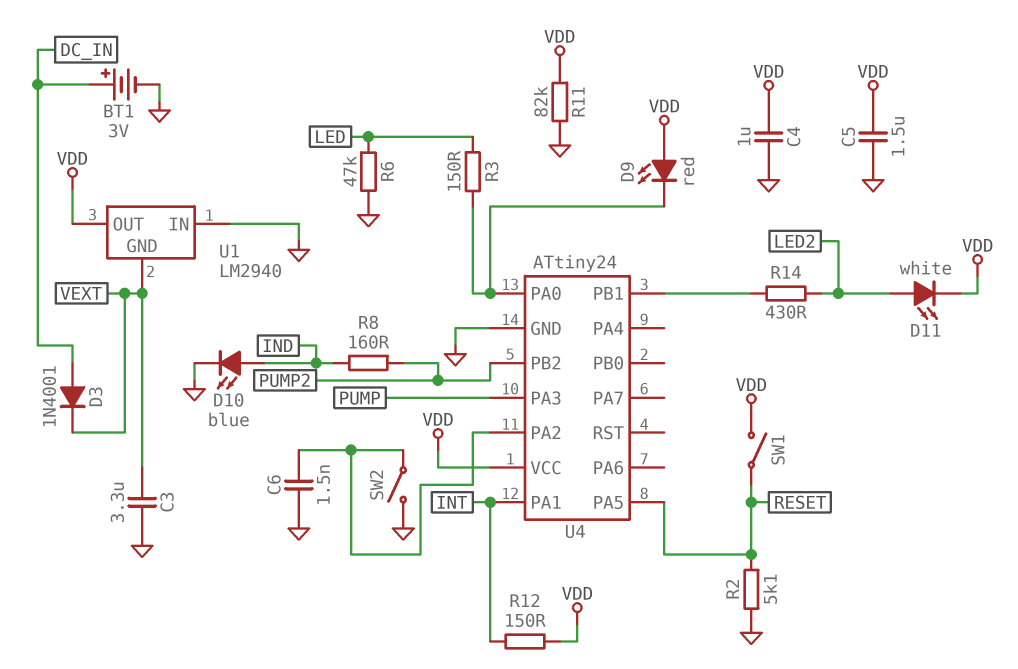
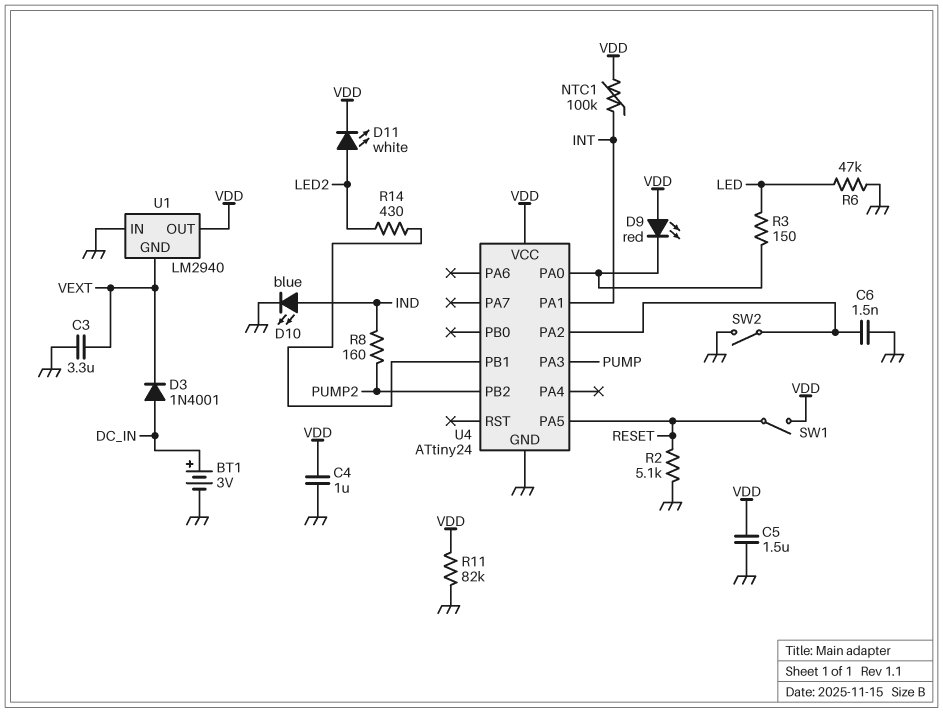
NTC1: none -> 100k (INT, VDD)
R12: 150 (INT, VDD) -> none

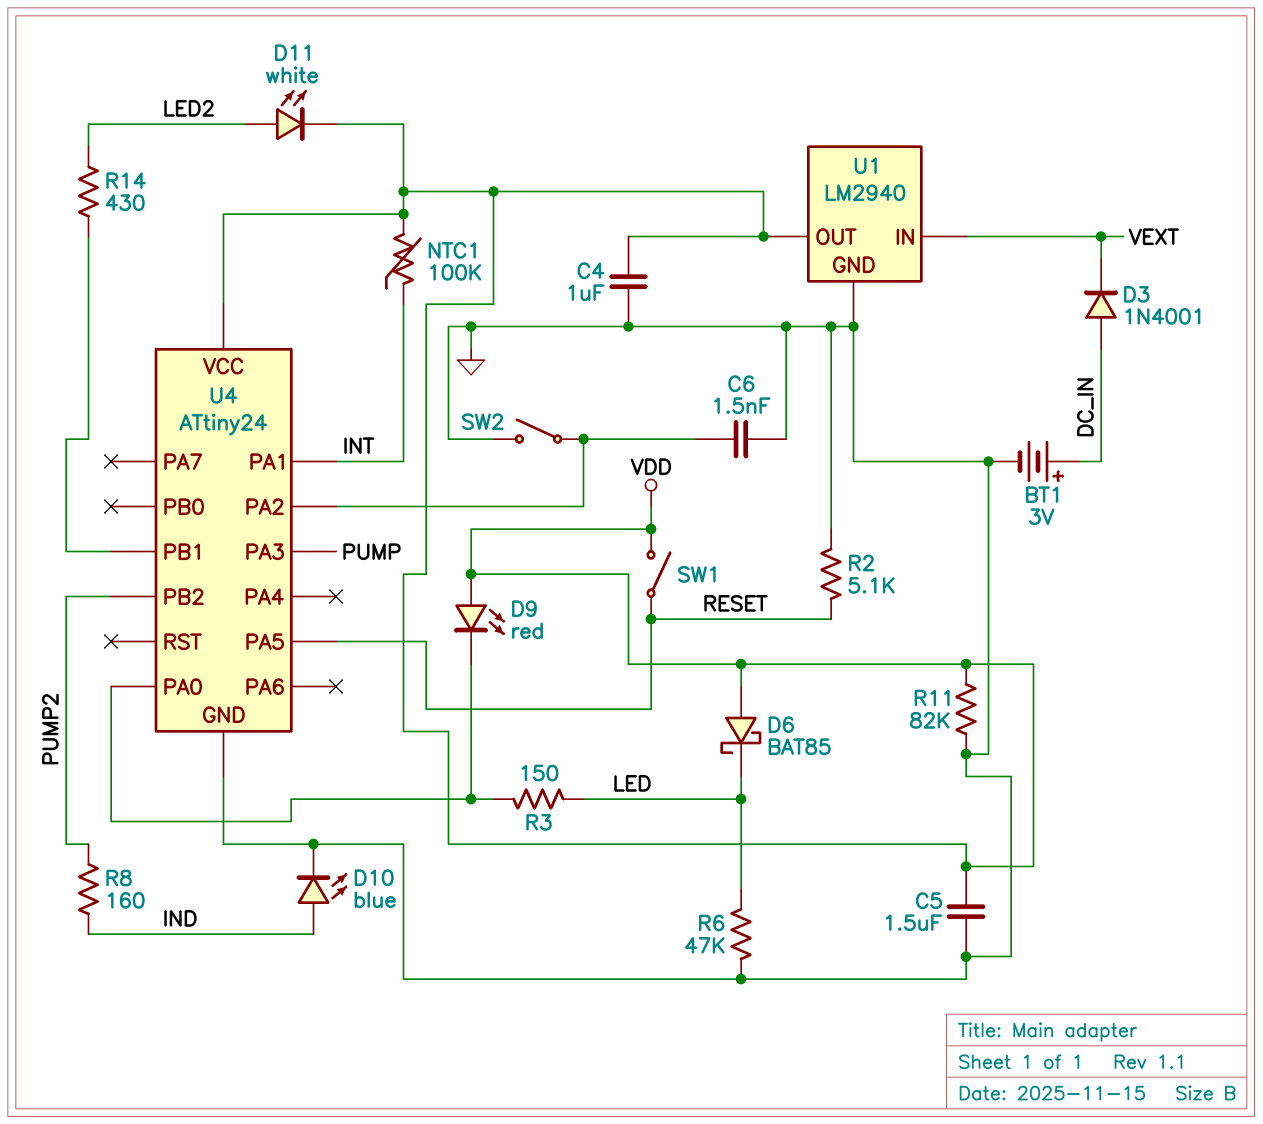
C3: 3.3uF (GND, VEXT) -> none
D6: none -> schottky BAT85 (A VDD, K LED)
U1 pin GND: VEXT -> GND
U1 pin IN: GND -> VEXT

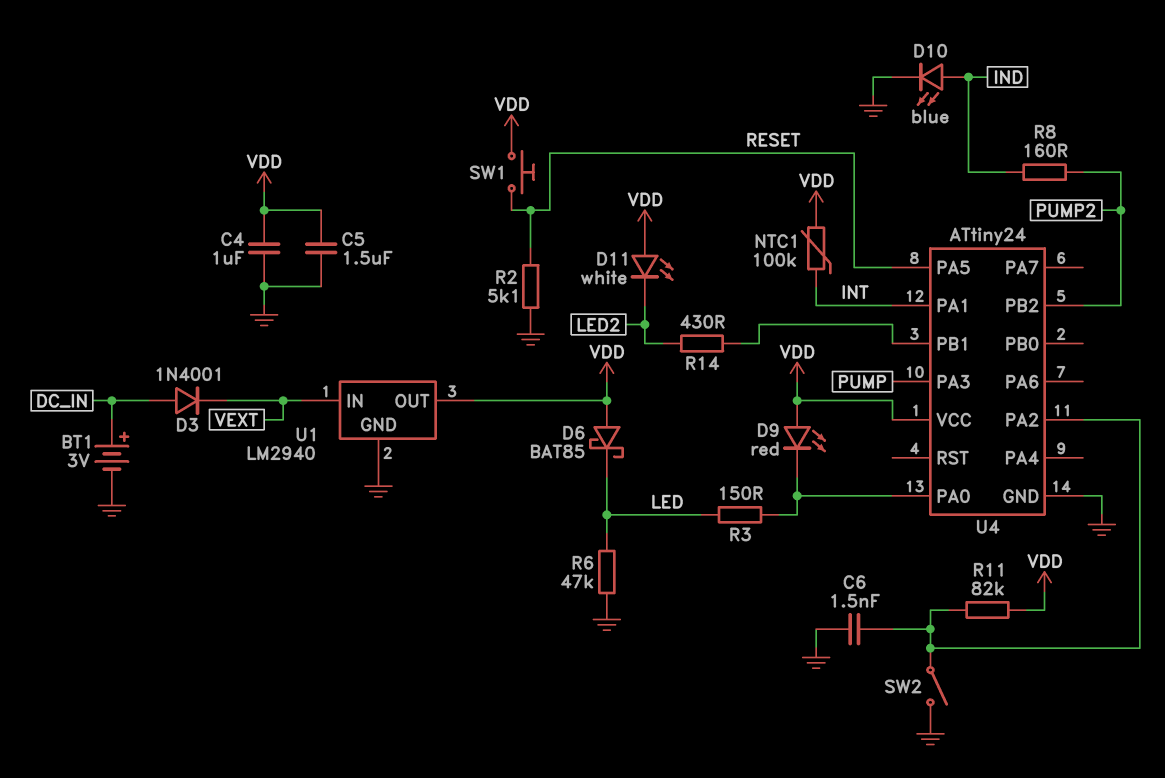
D11: LED white (A LED2, K VDD) -> LED white (A VDD, K LED2)
R11: 82k (GND, VDD) -> 82k (U4/PA2, VDD)
SW1: switch (RESET, VDD) -> button (RESET, VDD)

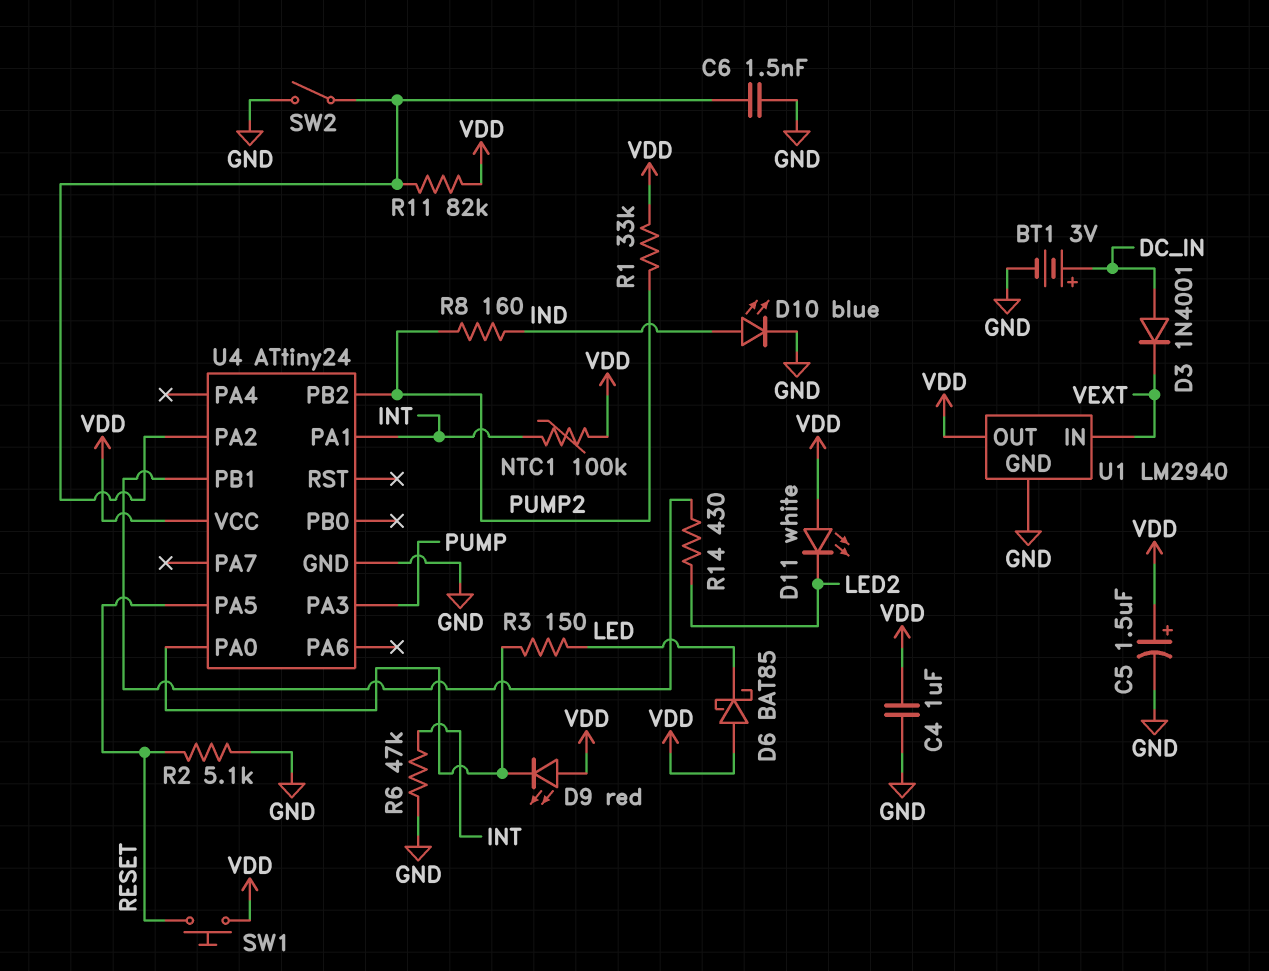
C5: 1.5uF (GND, VDD) -> 1.5uF (plus VDD, minus GND)
R1: none -> 33k (PUMP2, VDD)
R6: 47k (GND, LED) -> 47k (GND, INT)

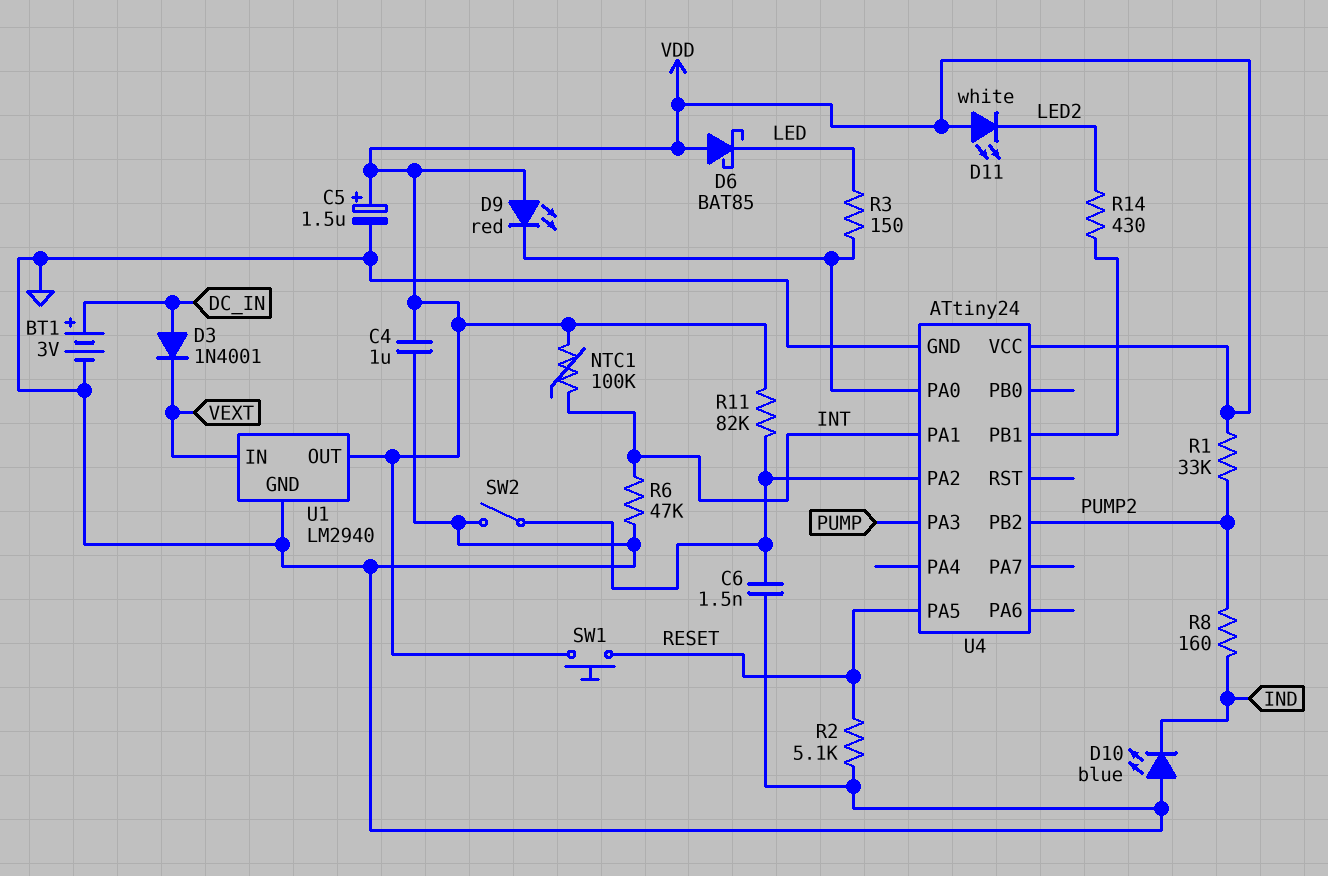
D10: LED blue (A IND, K GND) -> LED blue (A GND, K IND)

